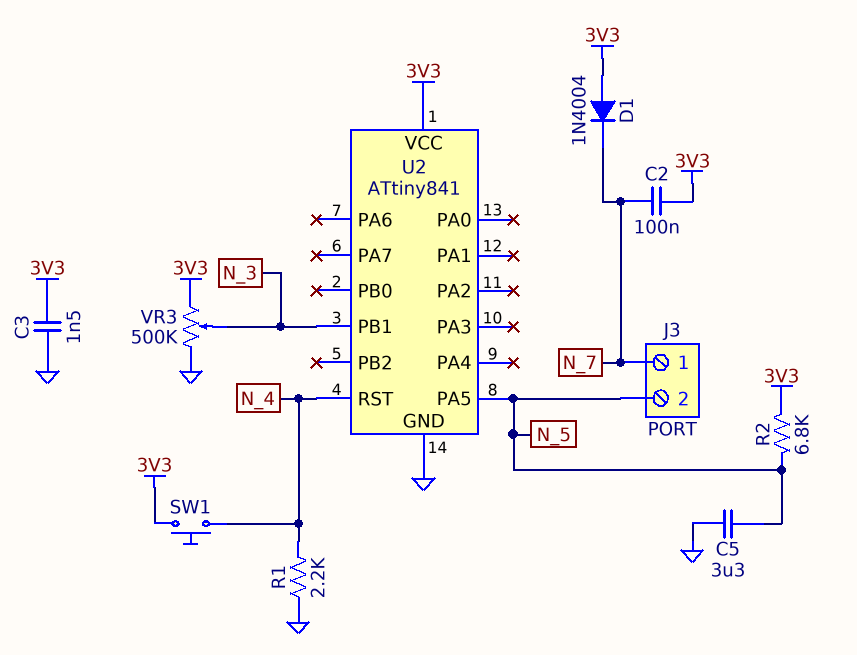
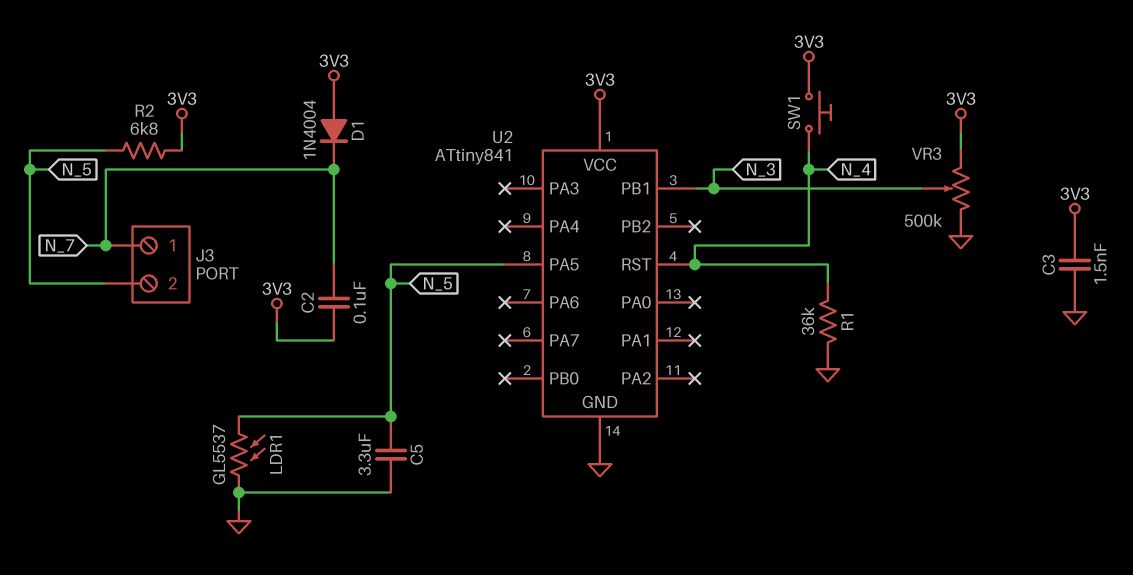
LDR1: none -> GL5537 (GND, N_5)
R1: 2.2k (GND, N_4) -> 36k (GND, N_4)

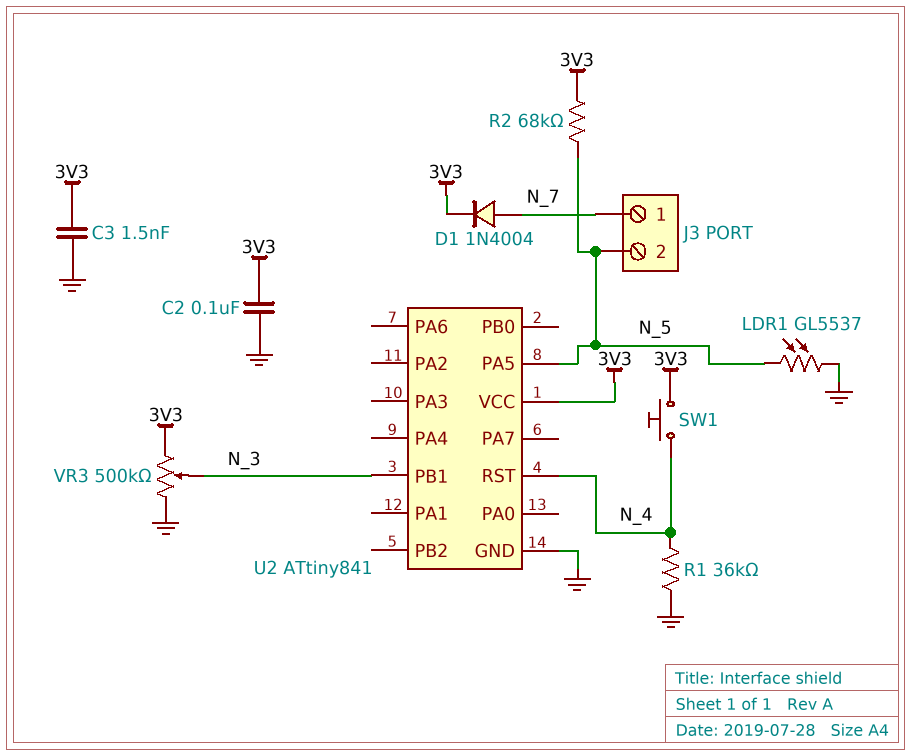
C2: 100nF (3V3, N_7) -> 100nF (3V3, GND)
C5: 3.3uF (GND, N_5) -> none
D1: diode 1N4004 (A 3V3, K N_7) -> diode 1N4004 (A N_7, K 3V3)
R2: 6.8k (3V3, N_5) -> 68k (3V3, N_5)

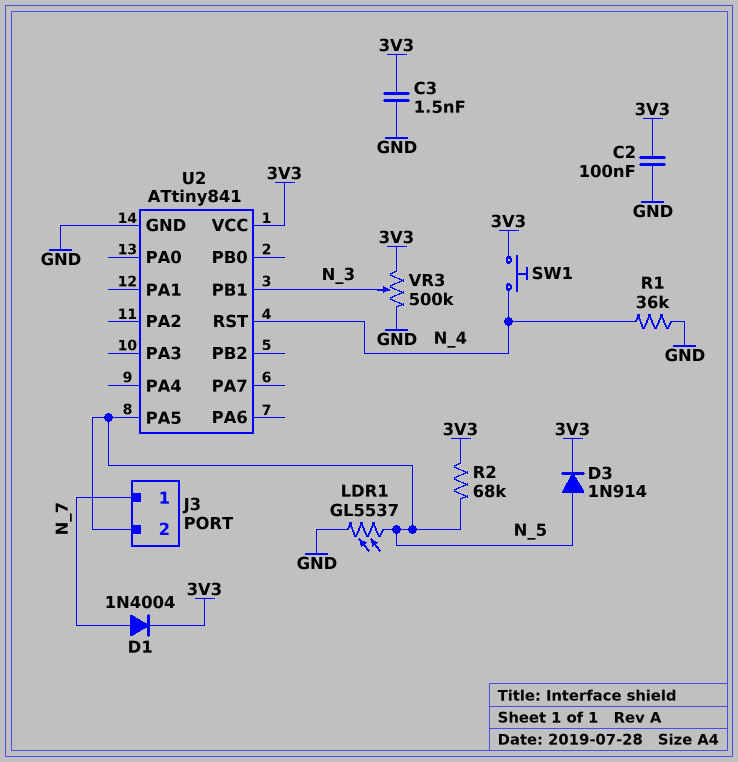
D3: none -> diode 1N914 (A N_5, K 3V3)

